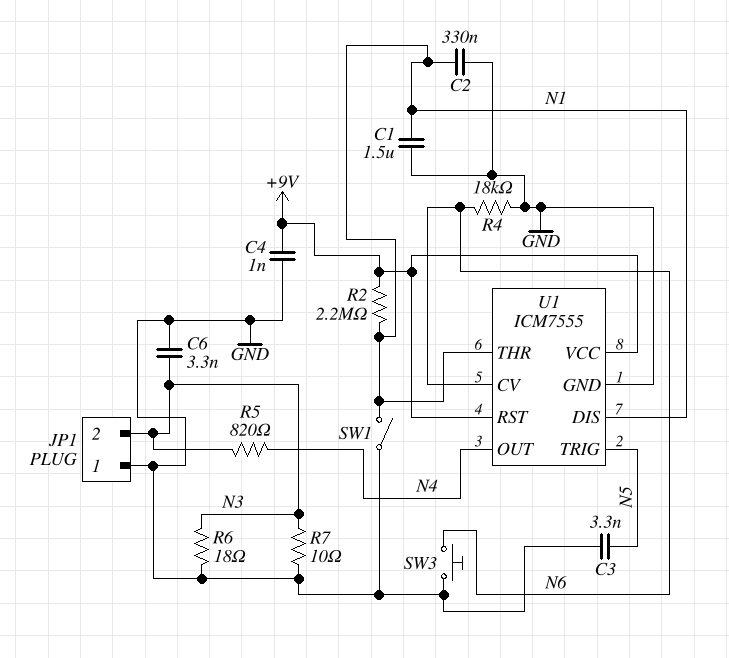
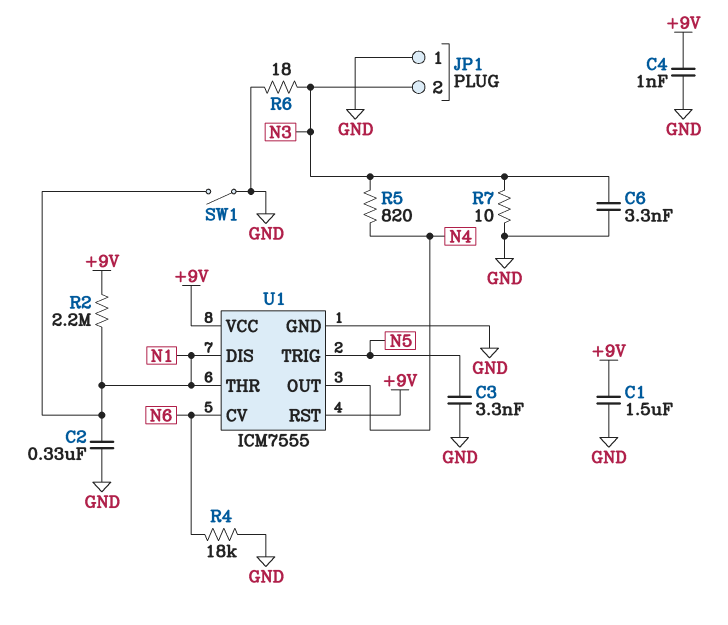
C1: 1.5uF (GND, N1) -> 1.5uF (+9V, GND)
SW3: button (GND, N6) -> none

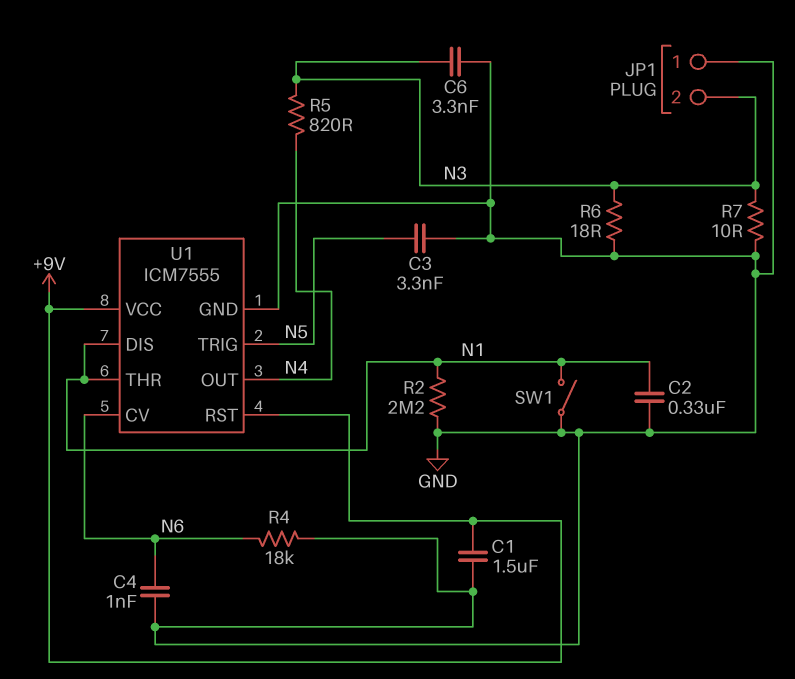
C4: 1nF (+9V, GND) -> 1nF (GND, N6)
R2: 2.2M (+9V, N1) -> 2.2M (GND, N1)

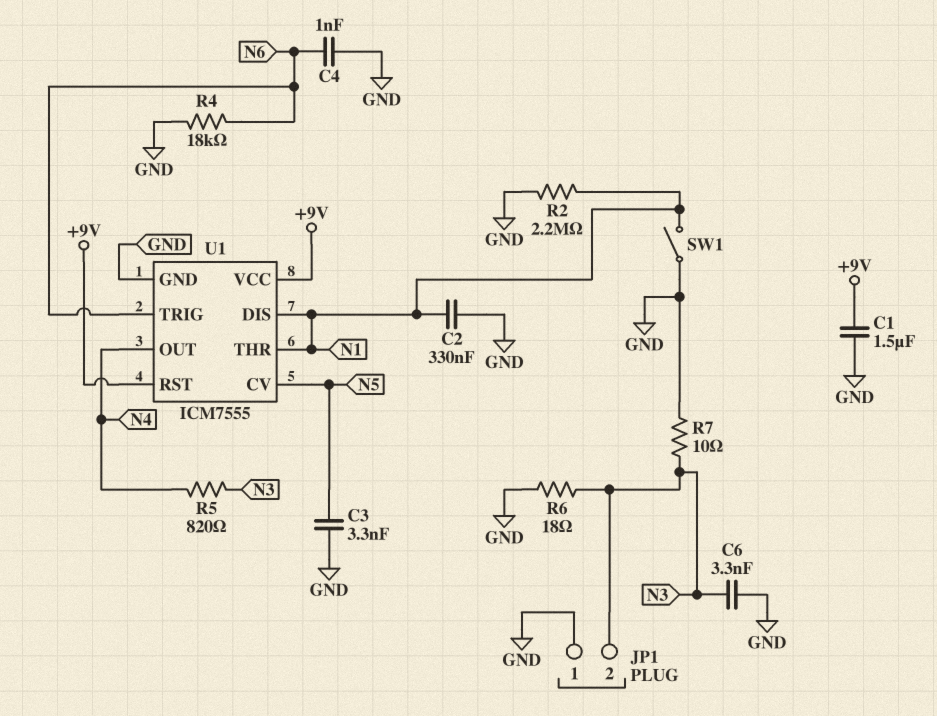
U1 pin CV: N6 -> N5
U1 pin TRIG: N5 -> N6

